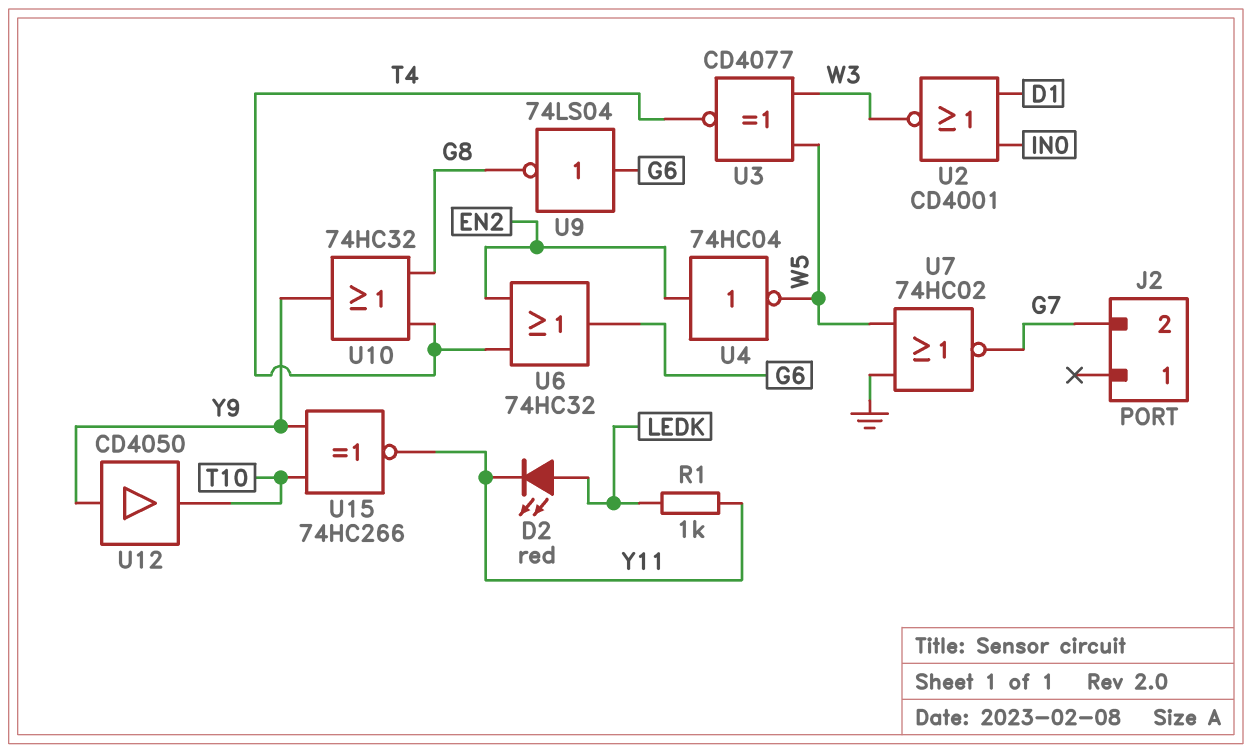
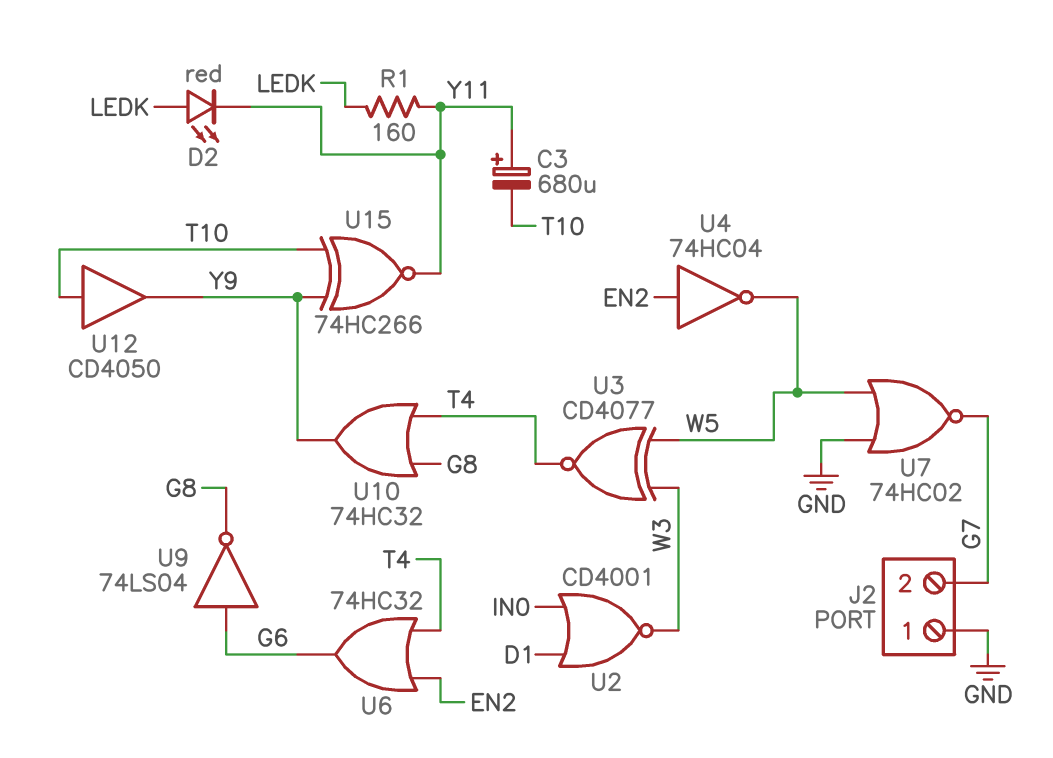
C3: none -> 680uF (plus Y11, minus T10)
J2 pin 1: none -> GND
R1: 1k (LEDK, Y11) -> 160 (LEDK, Y11)
U12: buffer CD4050 (in Y9, out T10) -> buffer CD4050 (in T10, out Y9)

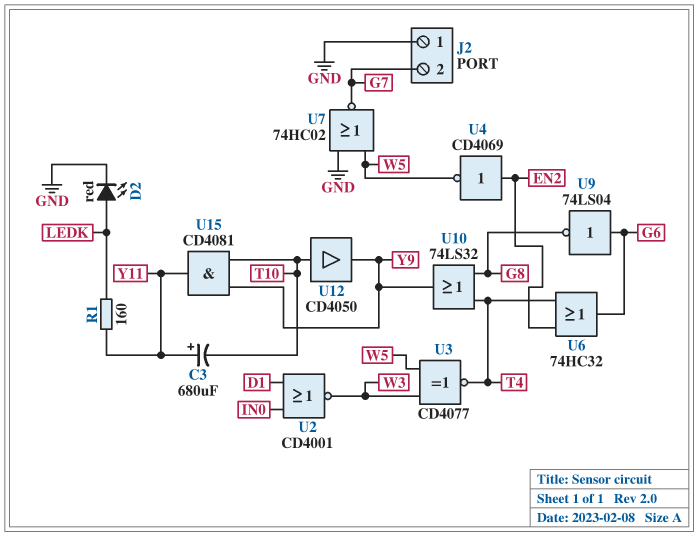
D2: LED red (A LEDK, K Y11) -> LED red (A LEDK, K GND)
U4: NOT 74HC04 (in EN2, out W5) -> NOT CD4069 (in EN2, out W5)
U10: OR 74HC32 (in G8, in T4, out Y9) -> OR 74LS32 (in G8, in T4, out Y9)
U15: XNOR 74HC266 (in T10, in Y9, out Y11) -> AND CD4081 (in T10, in Y9, out Y11)

